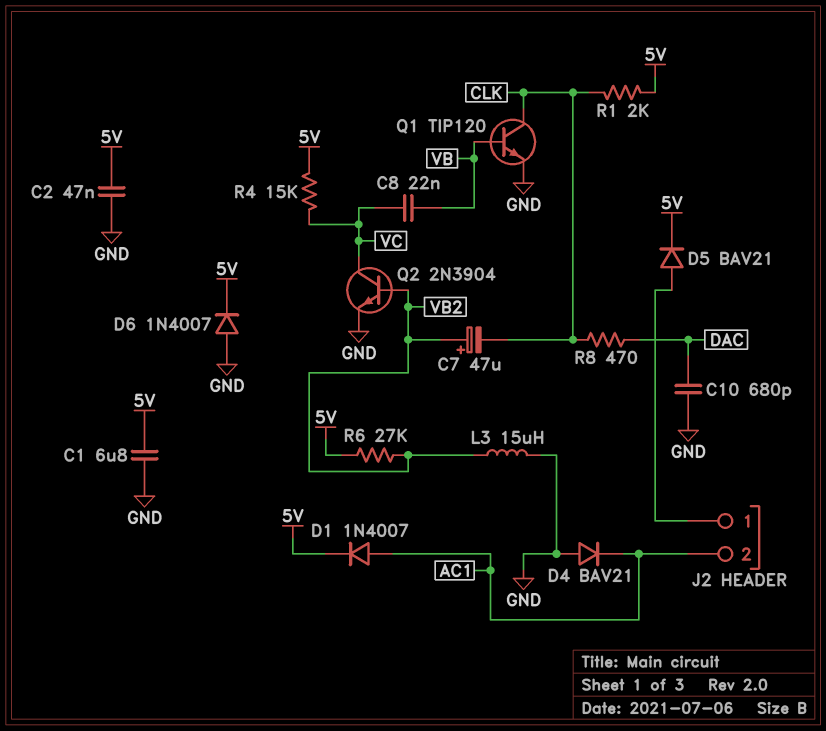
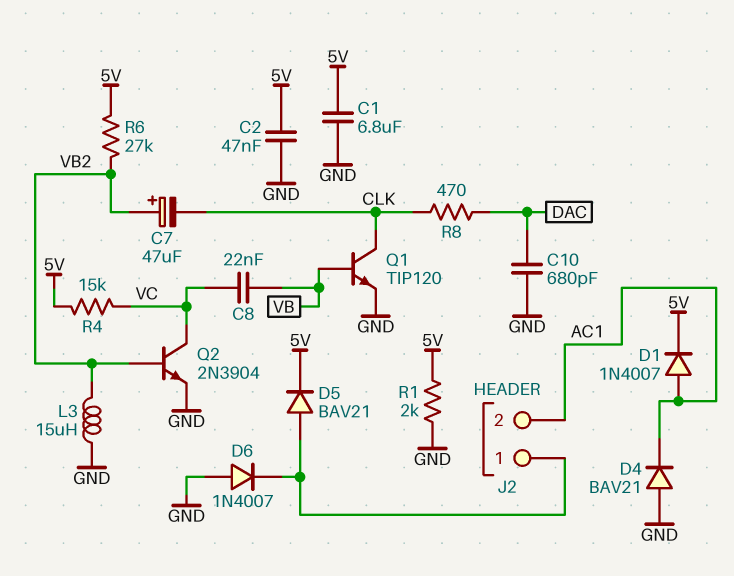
D6: diode 1N4007 (A GND, K 5V) -> diode 1N4007 (A GND, K J2/1)
R1: 2k (5V, CLK) -> 2k (5V, GND)

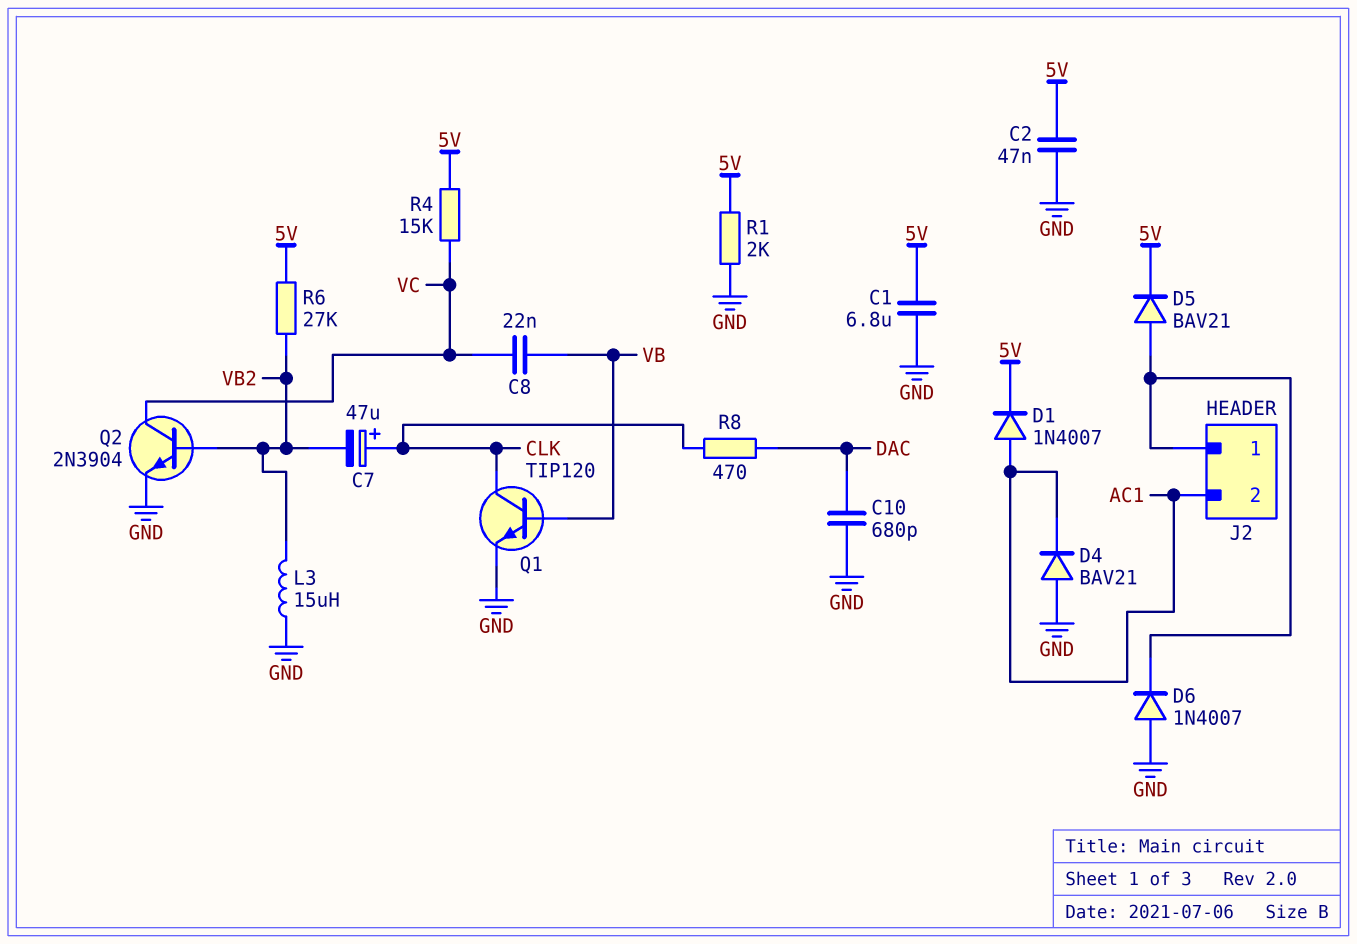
C7: 47uF (plus VB2, minus CLK) -> 47uF (plus CLK, minus VB2)

